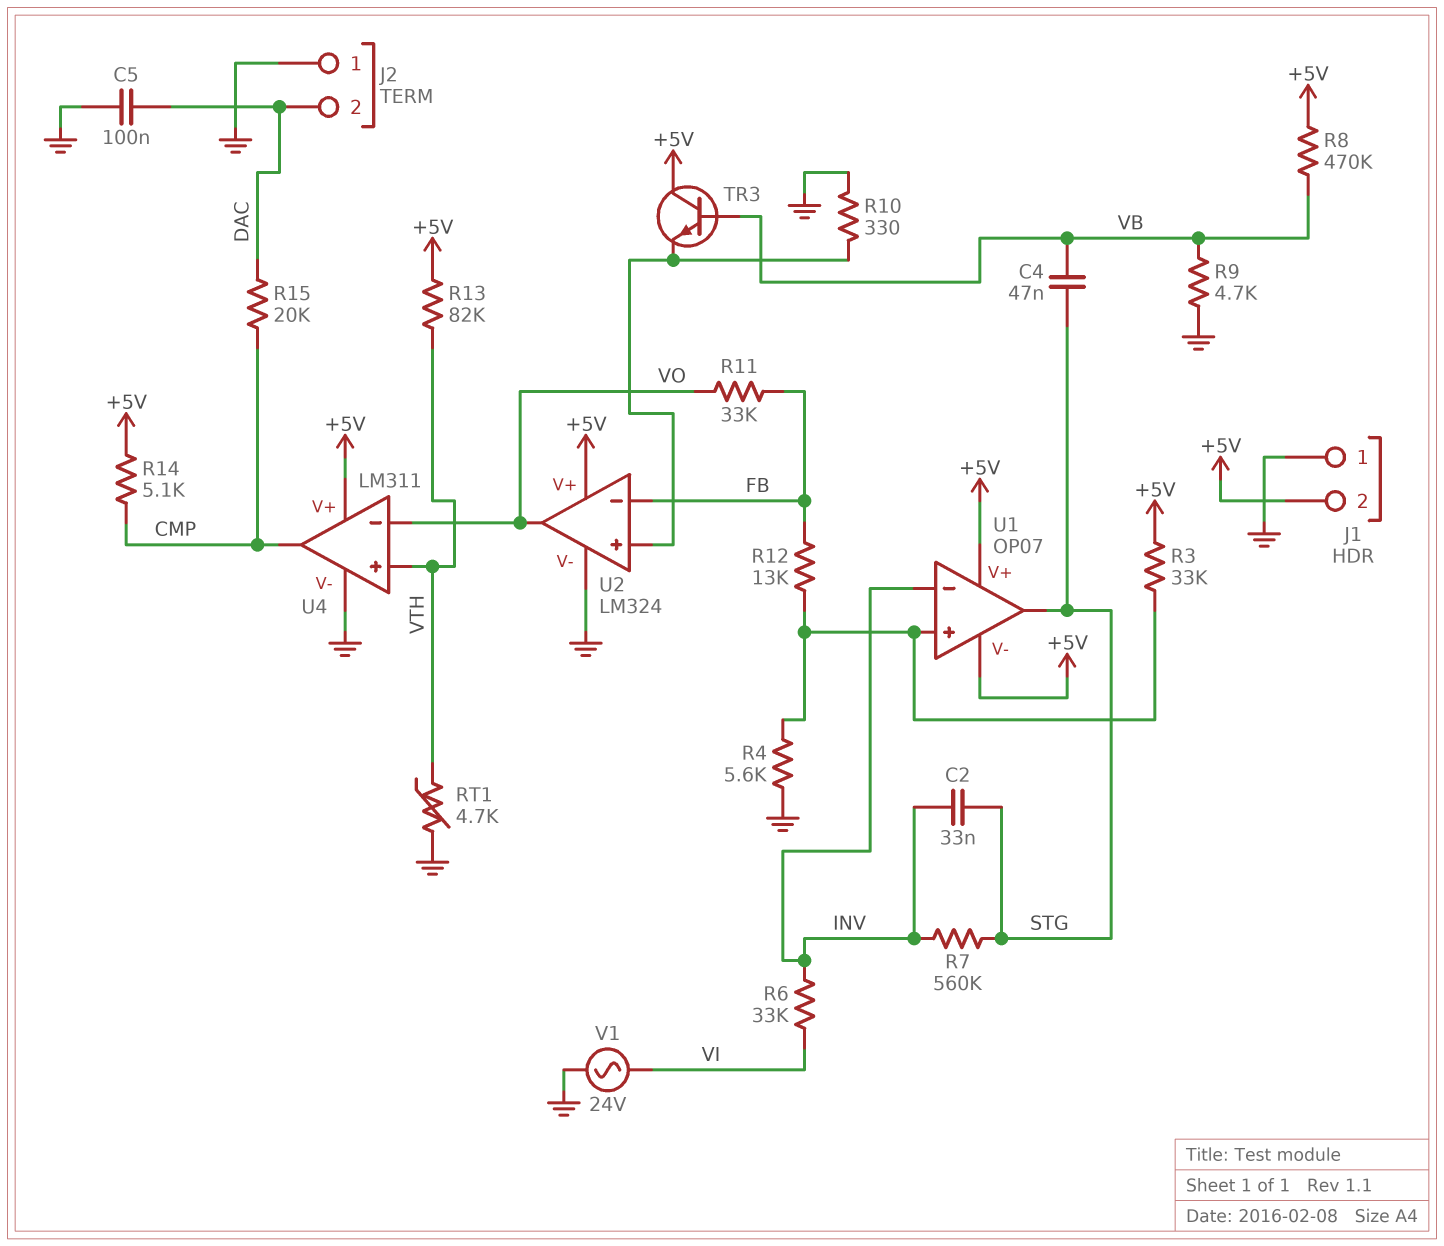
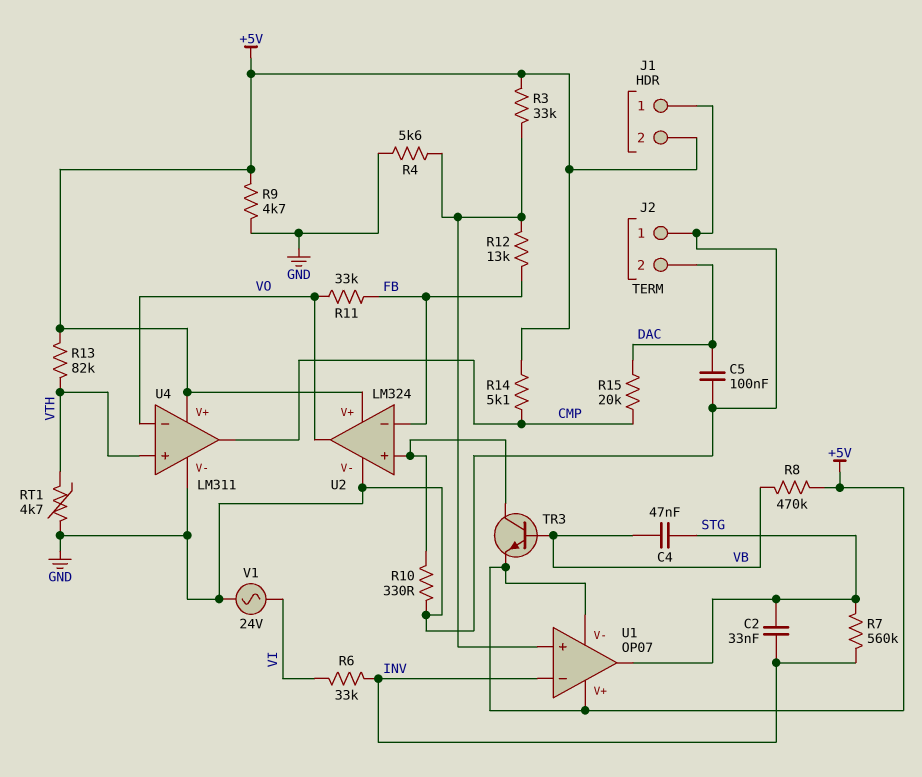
R9: 4.7k (GND, VB) -> 4.7k (+5V, GND)
TR3: NPN (B VB, C +5V, E U2/in+) -> NPN (B VB, C U2/in+, E +5V)

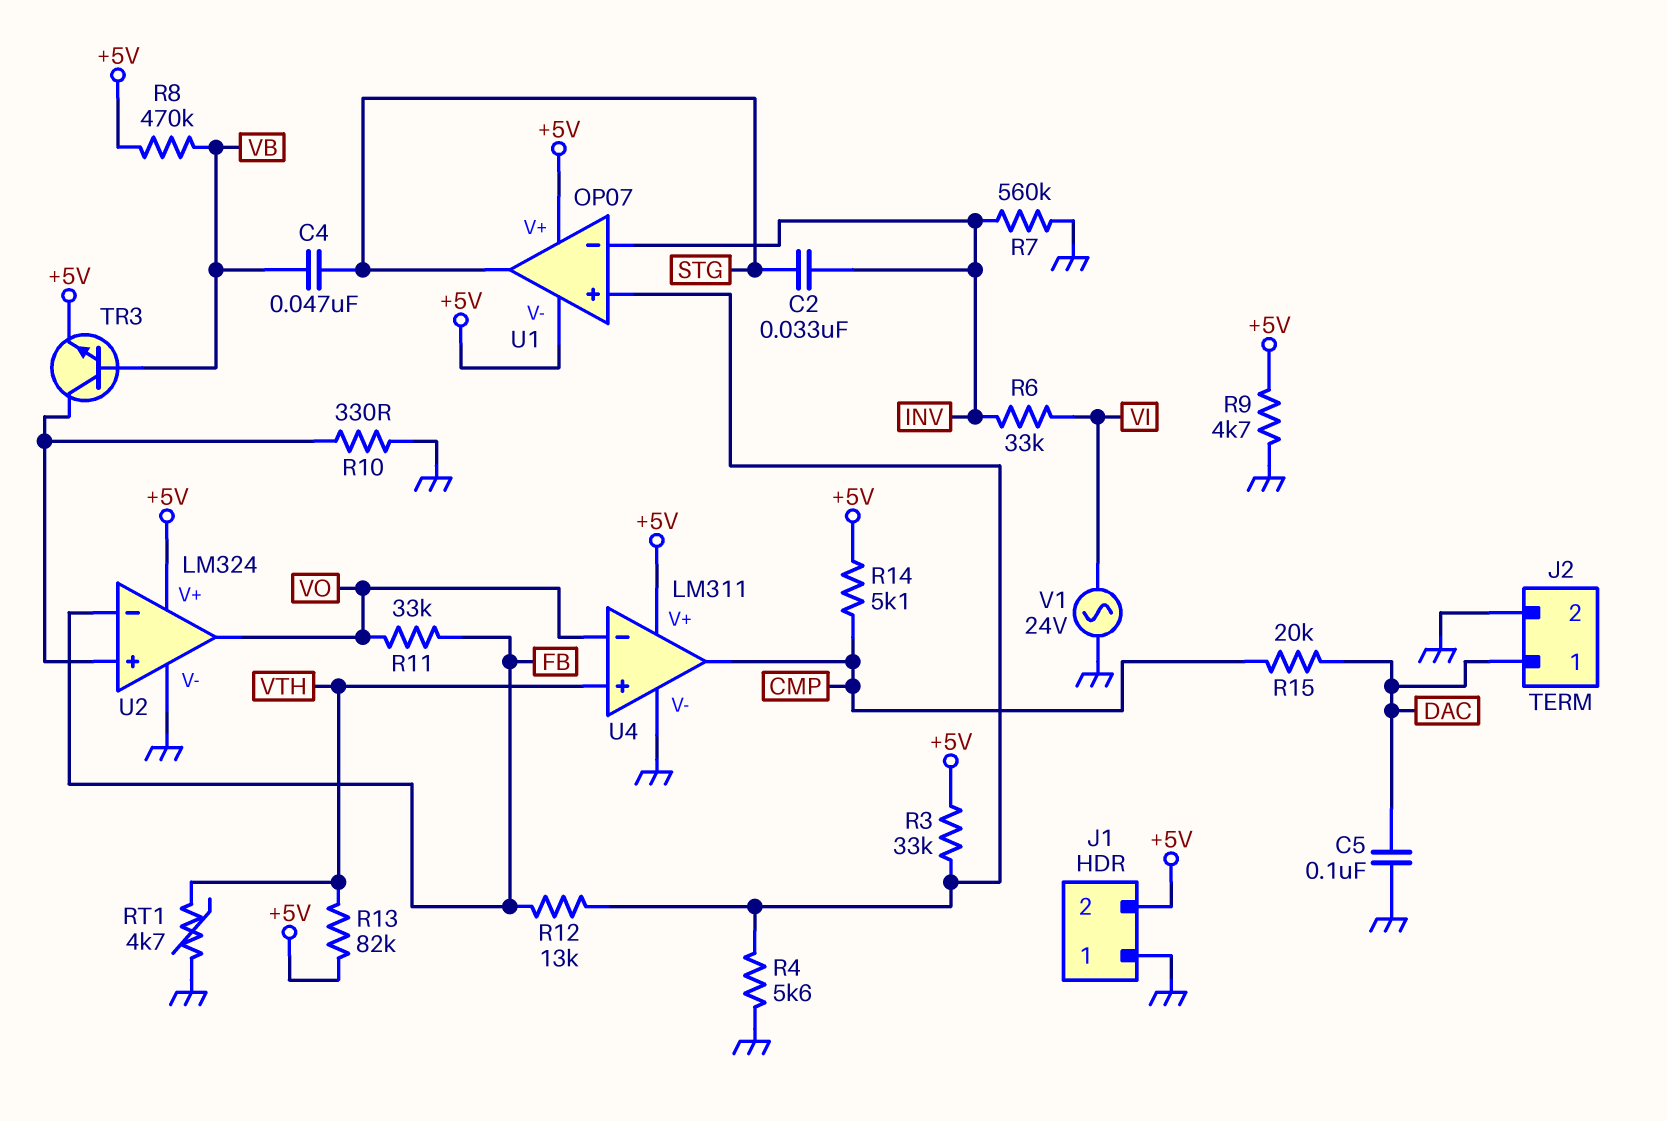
J2 pin 1: GND -> DAC
J2 pin 2: DAC -> GND
R7: 560k (INV, STG) -> 560k (GND, INV)

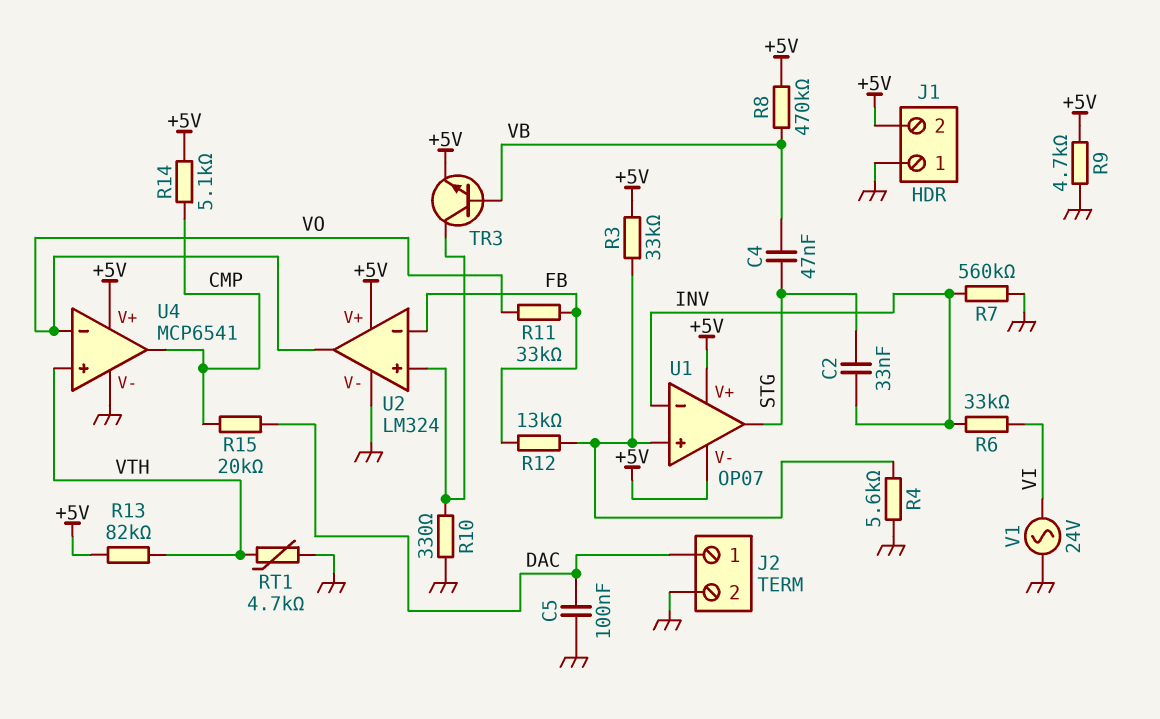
U4: LM311 -> MCP6541

